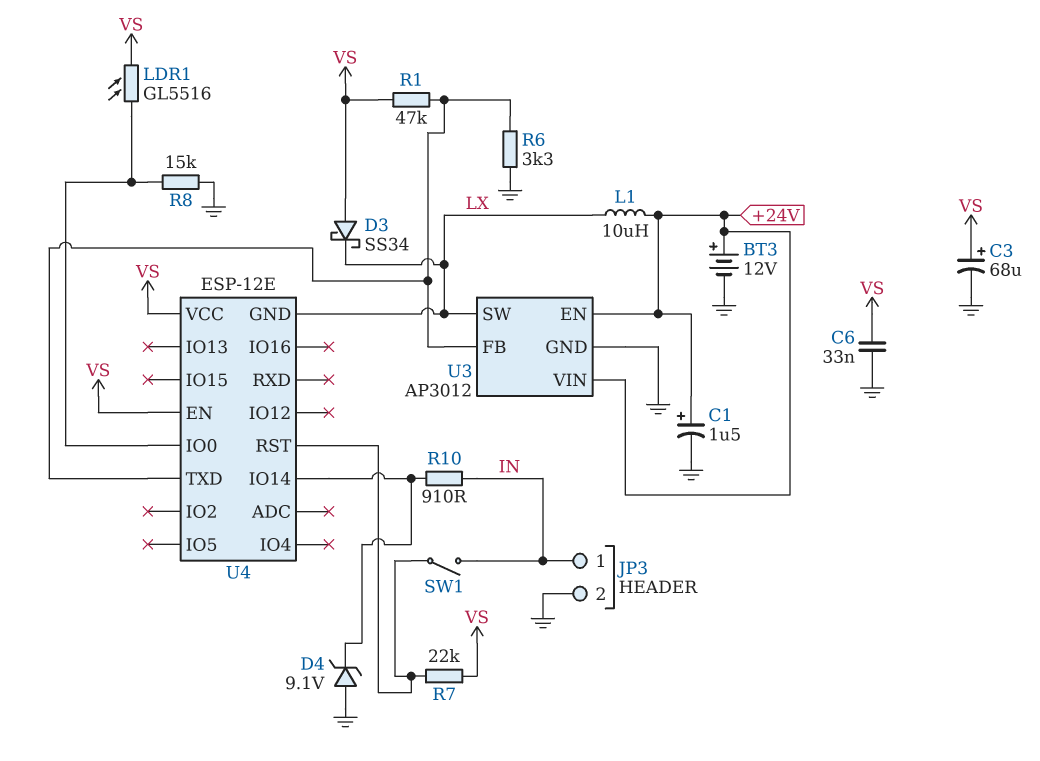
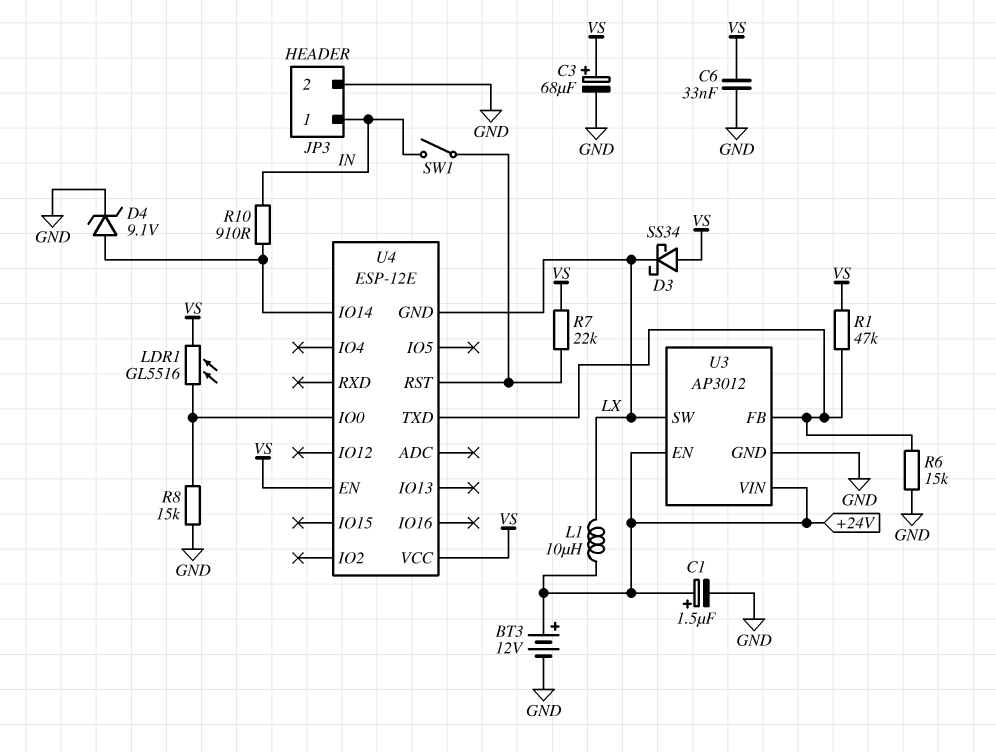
D4: zener 9.1V (A GND, K U4/IO14) -> zener 9.1V (A U4/IO14, K GND)
R6: 3.3k (GND, U3/FB) -> 15k (GND, U3/FB)

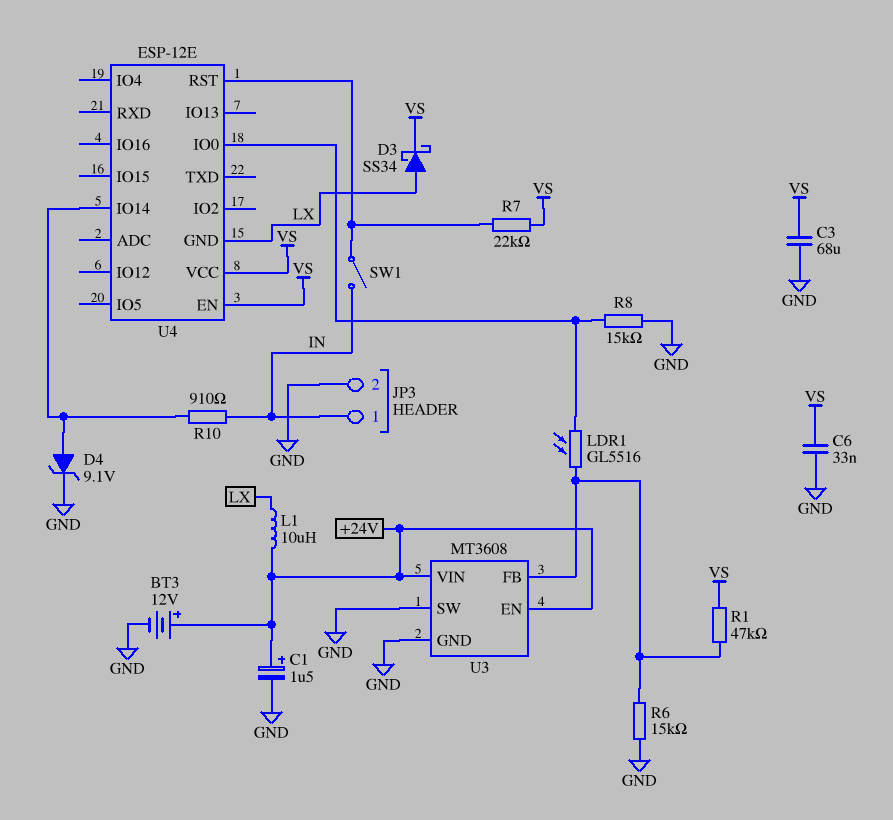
C3: 68uF (plus VS, minus GND) -> 68uF (GND, VS)
D3: schottky SS34 (A VS, K LX) -> schottky SS34 (A LX, K VS)
LDR1: GL5516 (U4/IO0, VS) -> GL5516 (U3/FB, U4/IO0)
U3: AP3012 -> MT3608
U3 pin SW: LX -> GND
U4 pin TXD: U3/FB -> none

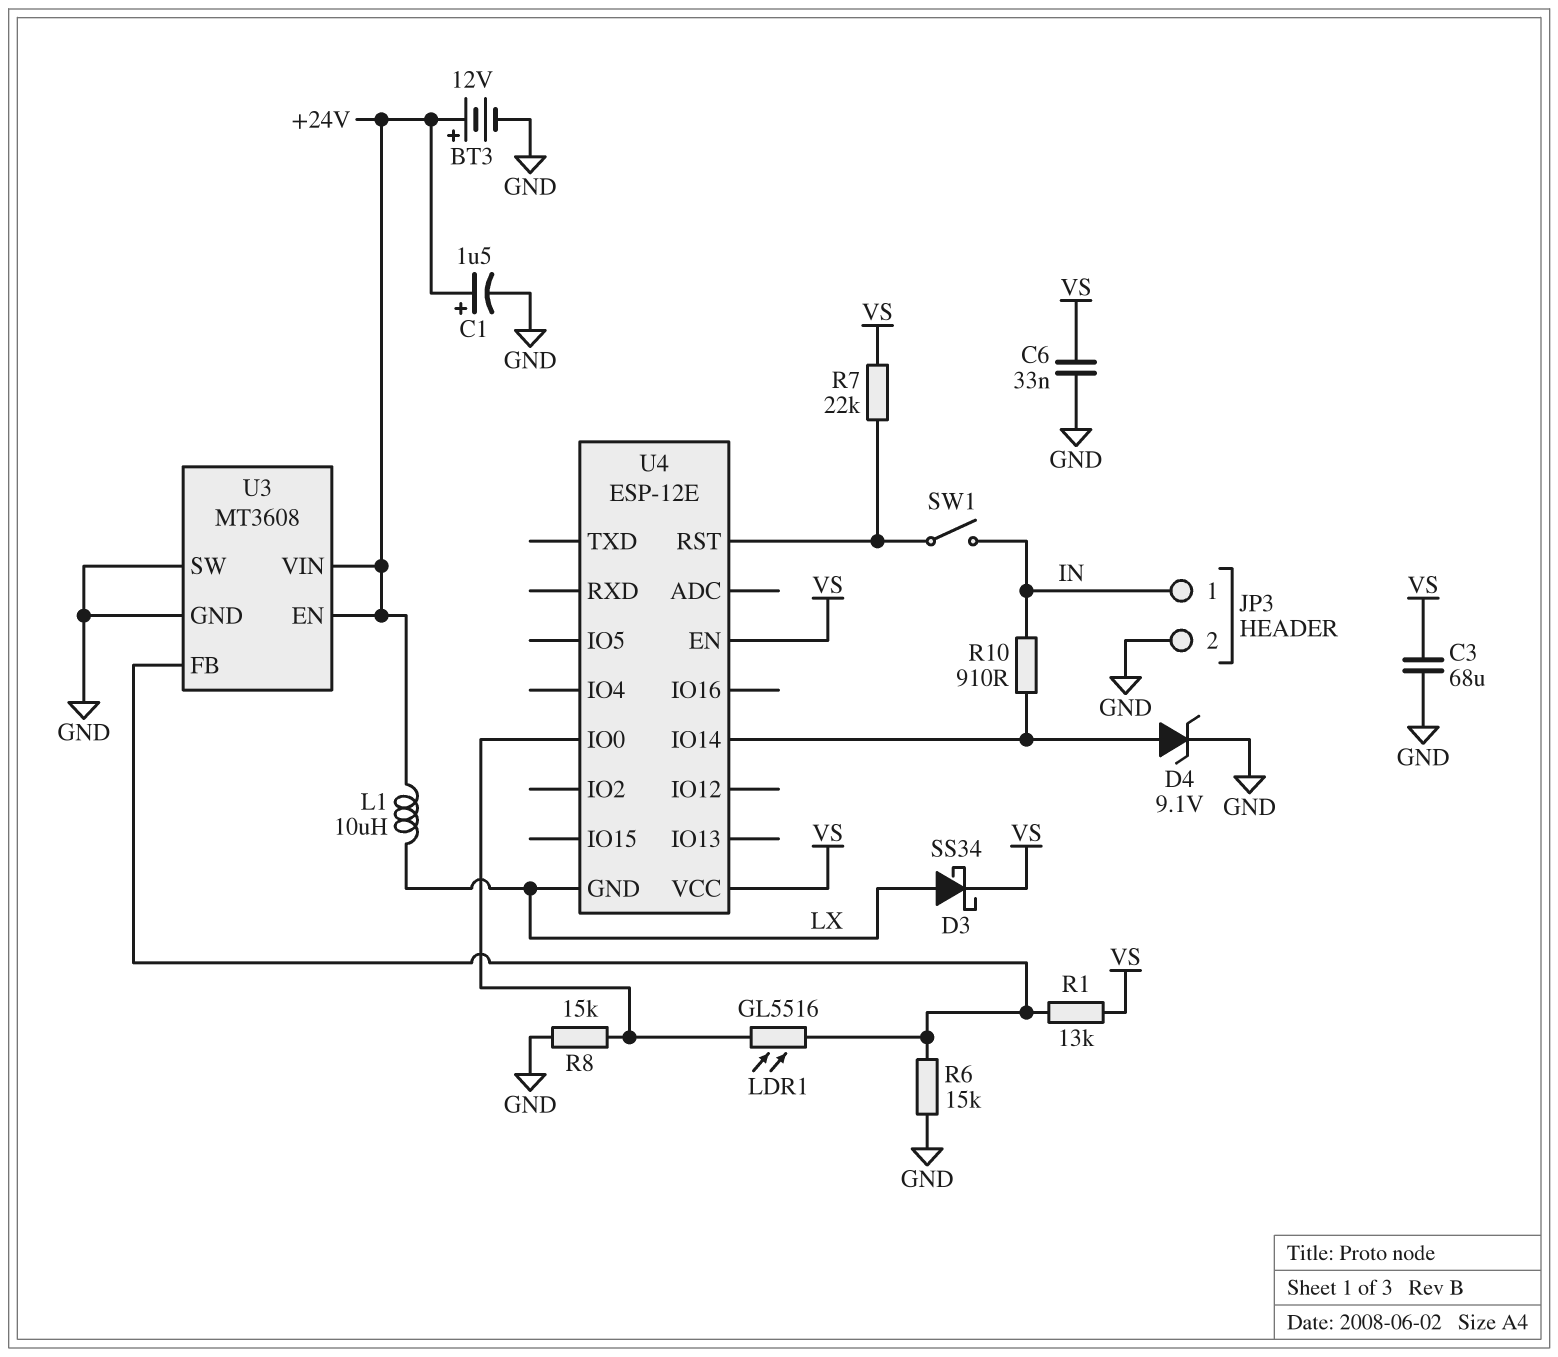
R1: 47k (U3/FB, VS) -> 13k (U3/FB, VS)

